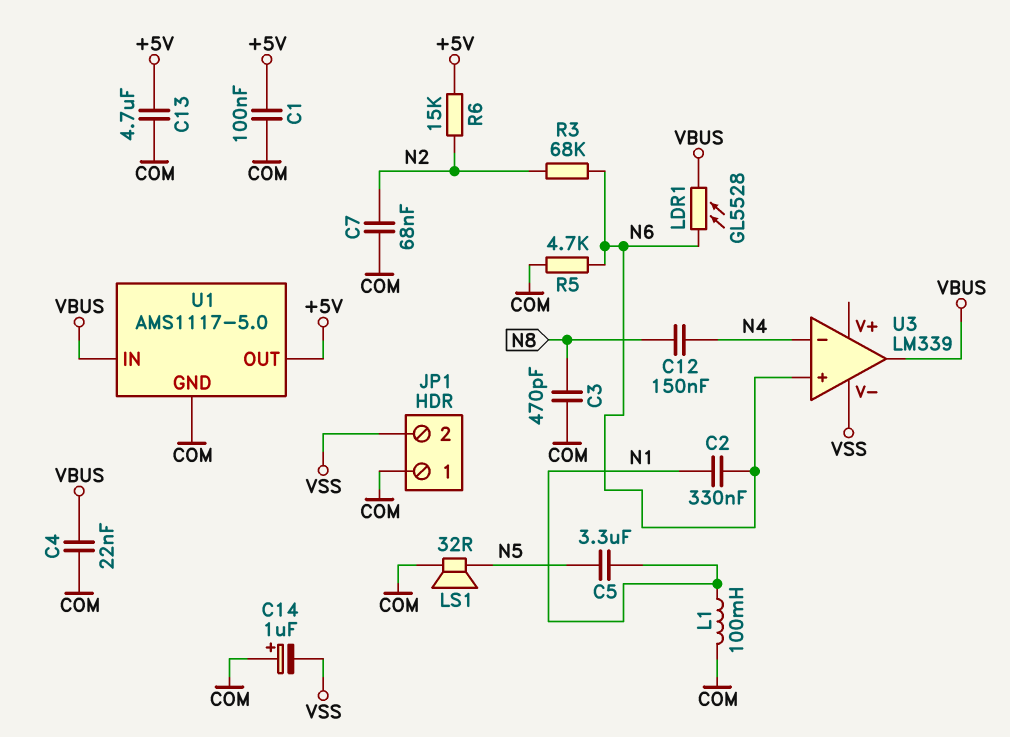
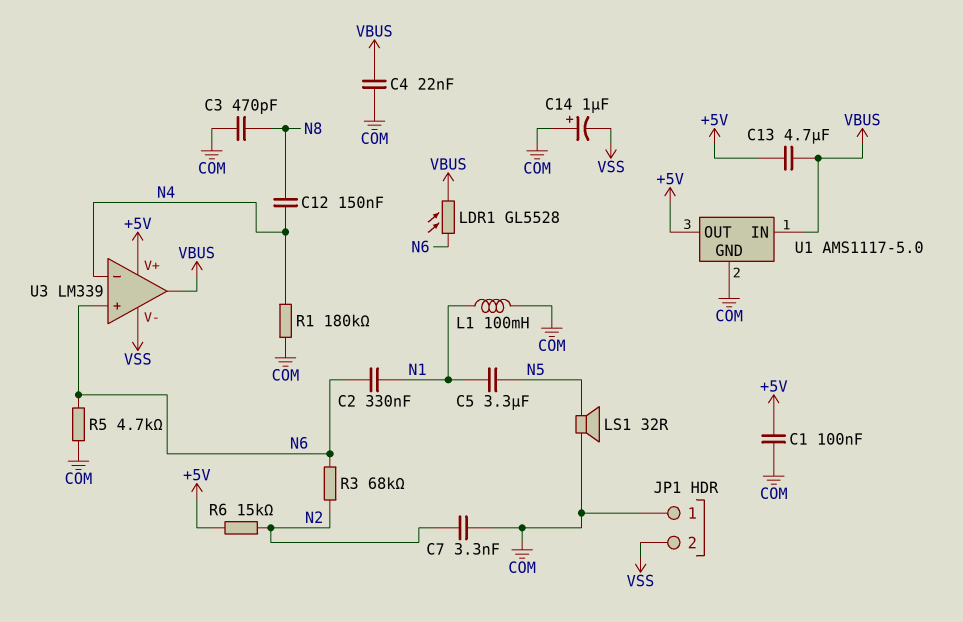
C7: 68nF (COM, N2) -> 3.3nF (COM, N2)
C13: 4.7uF (+5V, COM) -> 4.7uF (+5V, VBUS)
R1: none -> 180k (COM, N4)
U3 pin V+: none -> +5V

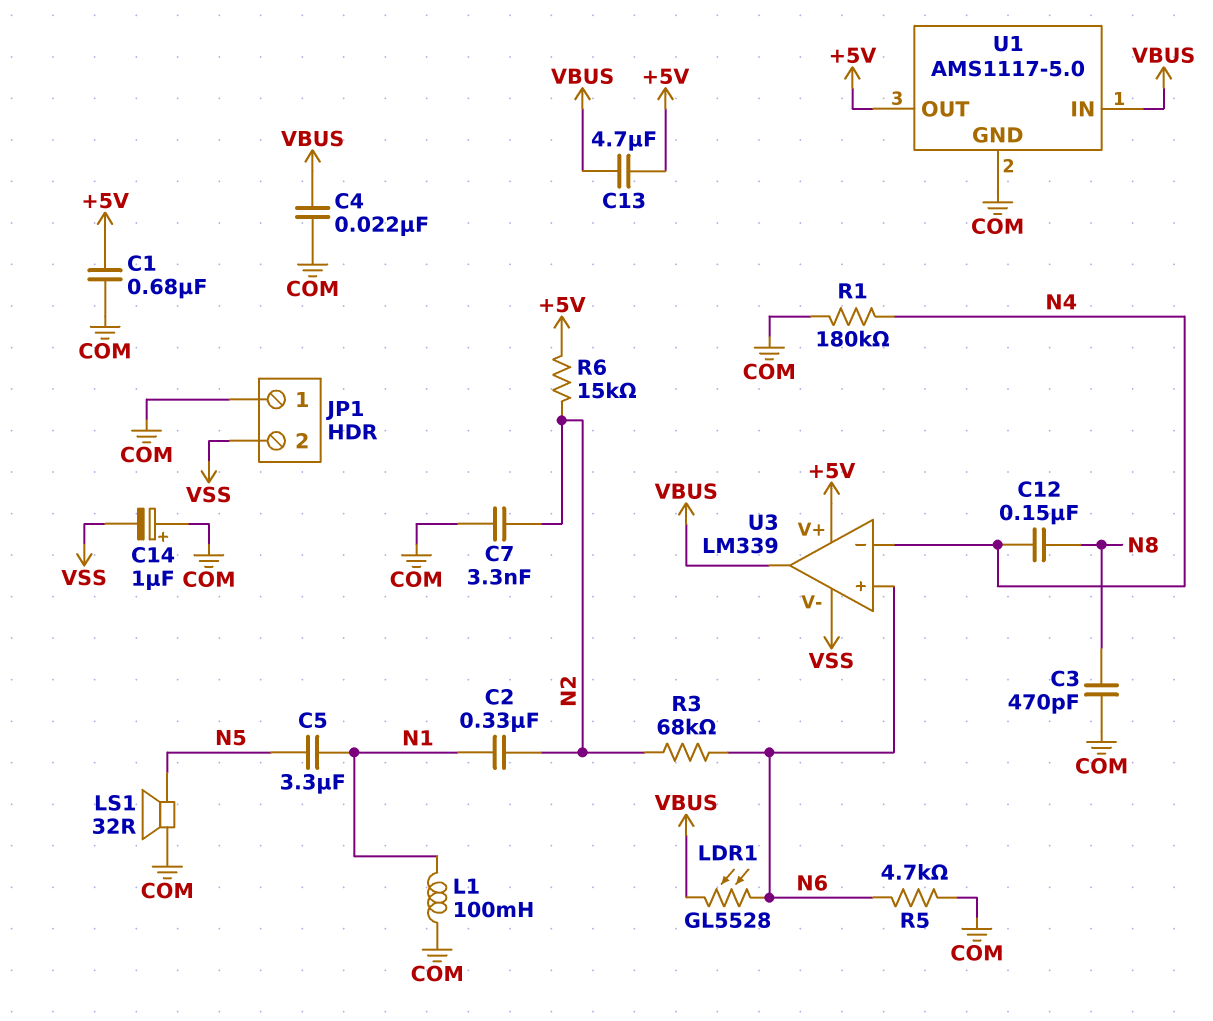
C1: 100nF (+5V, COM) -> 680nF (+5V, COM)
C2: 330nF (N1, N6) -> 330nF (N1, N2)

